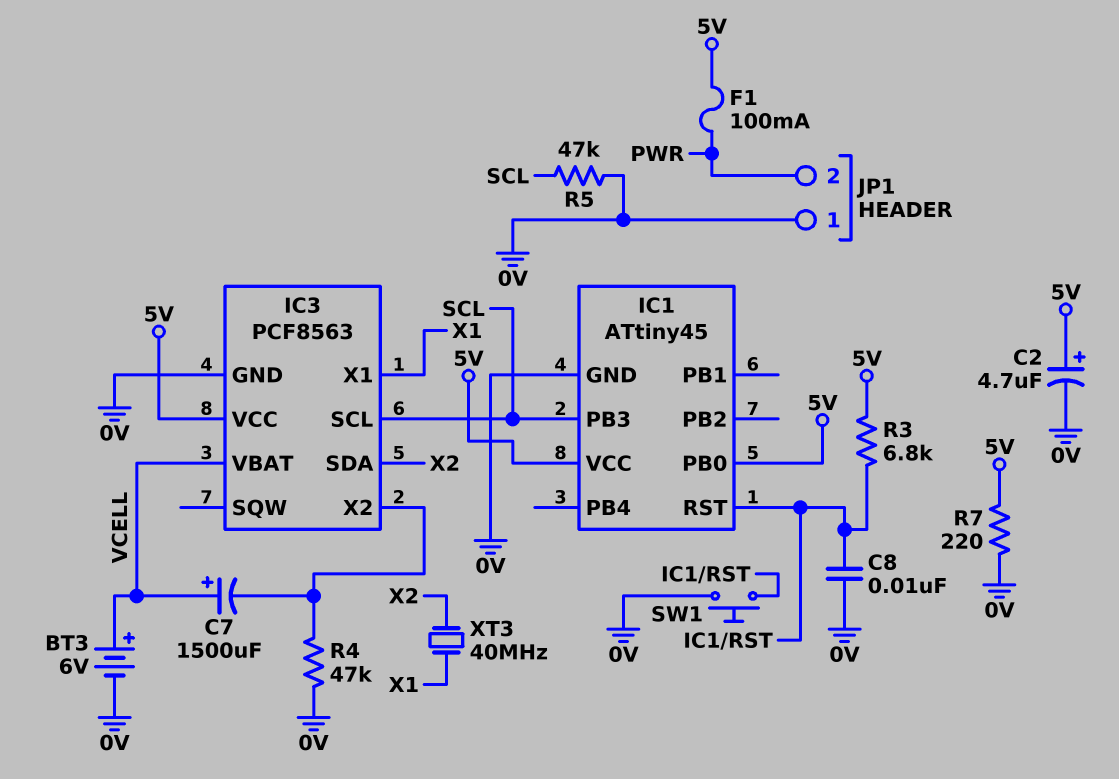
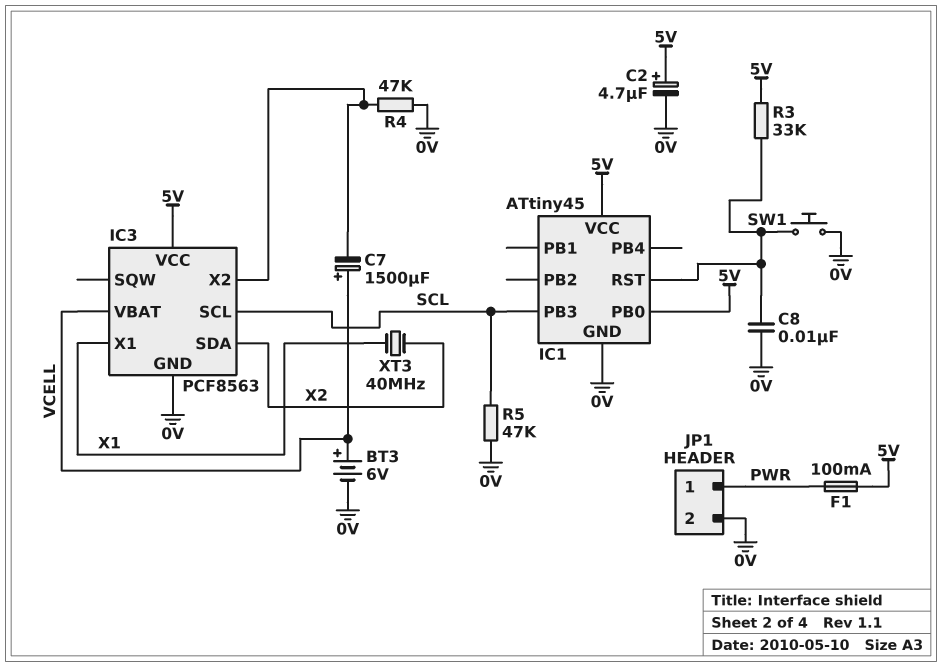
JP1 pin 1: 0V -> PWR
JP1 pin 2: PWR -> 0V
R3: 6.8k (5V, IC1/RST) -> 33k (5V, IC1/RST)
R7: 220 (0V, 5V) -> none

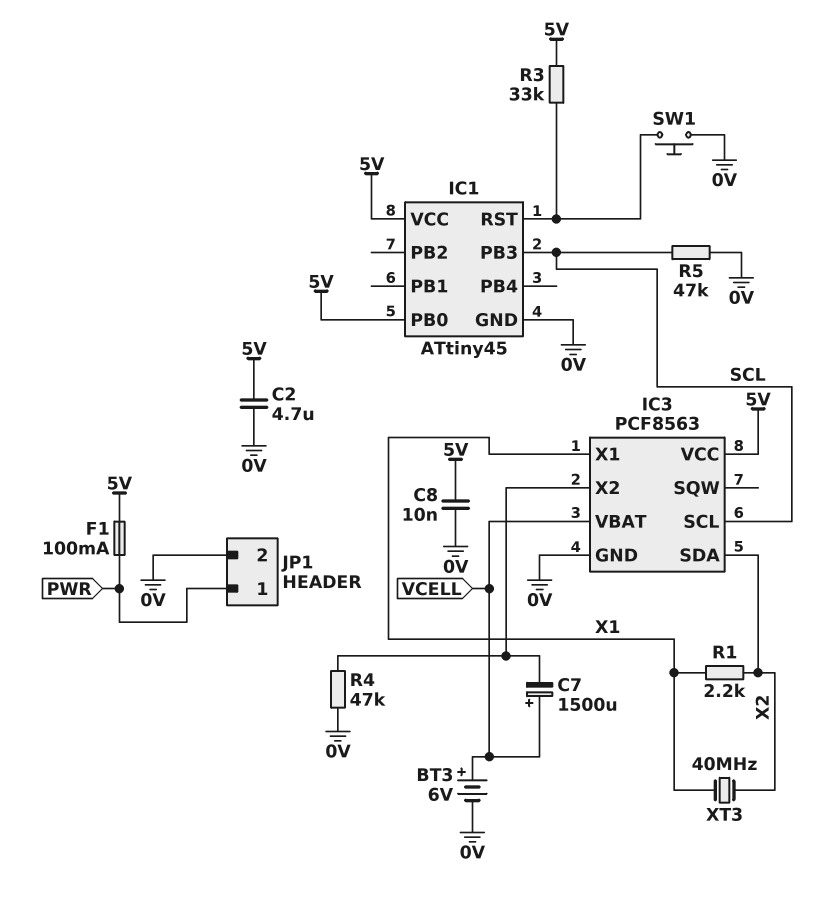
C2: 4.7uF (plus 5V, minus 0V) -> 4.7uF (0V, 5V)
C8: 10nF (0V, IC1/RST) -> 10nF (0V, 5V)
R1: none -> 2.2k (X1, X2)

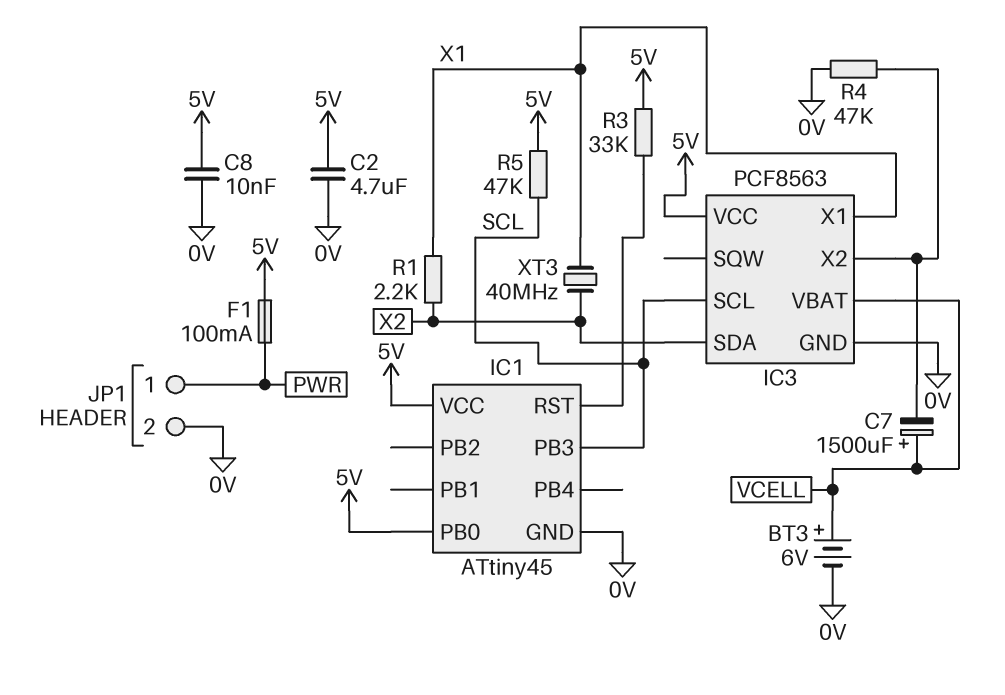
R5: 47k (0V, SCL) -> 47k (5V, SCL)
SW1: button (0V, IC1/RST) -> none

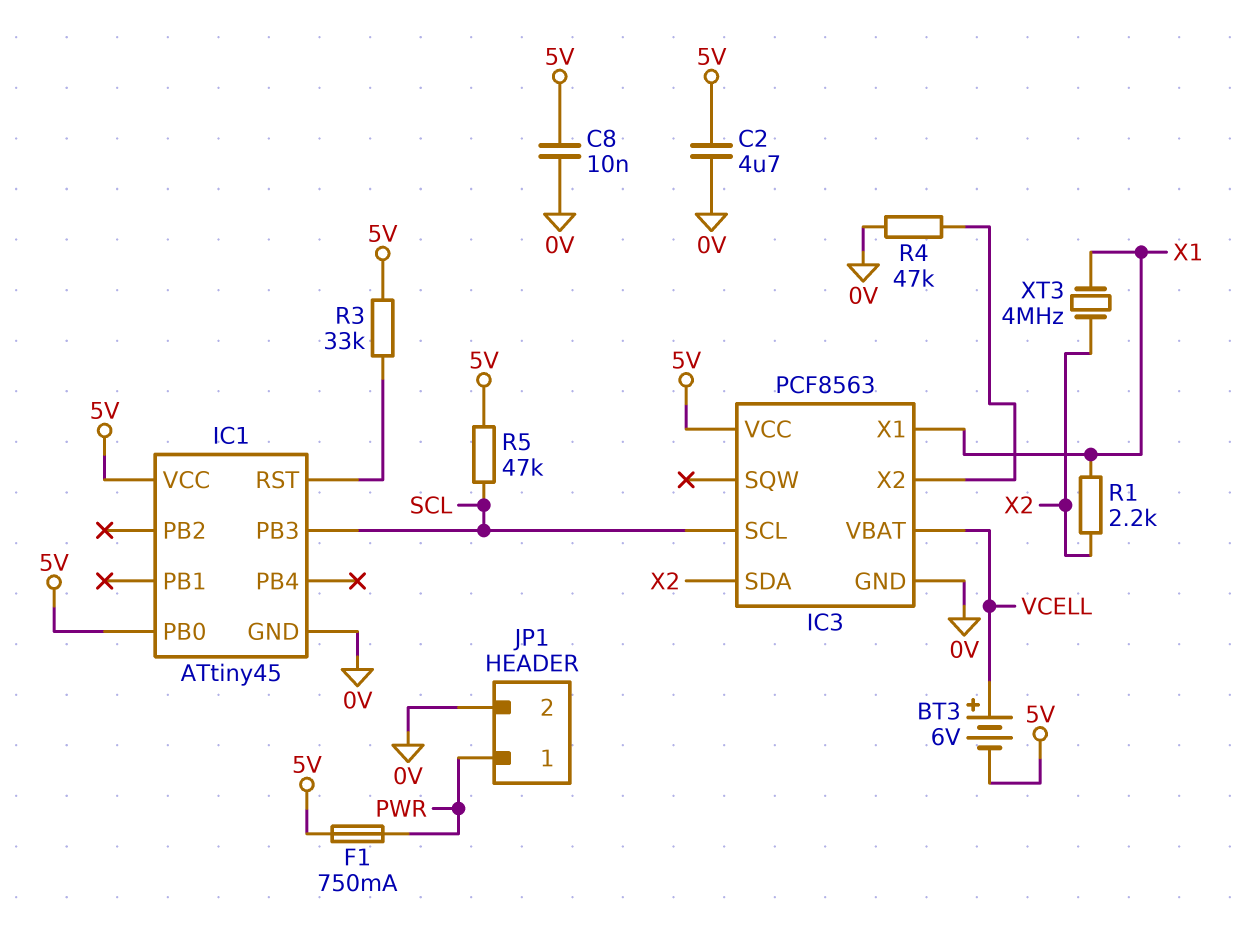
BT3: 6V (plus VCELL, minus 0V) -> 6V (plus VCELL, minus 5V)
C7: 1500uF (plus VCELL, minus IC3/X2) -> none
F1: 100mA (5V, PWR) -> 750mA (5V, PWR)
XT3: 40MHz (X1, X2) -> 4MHz (X1, X2)

